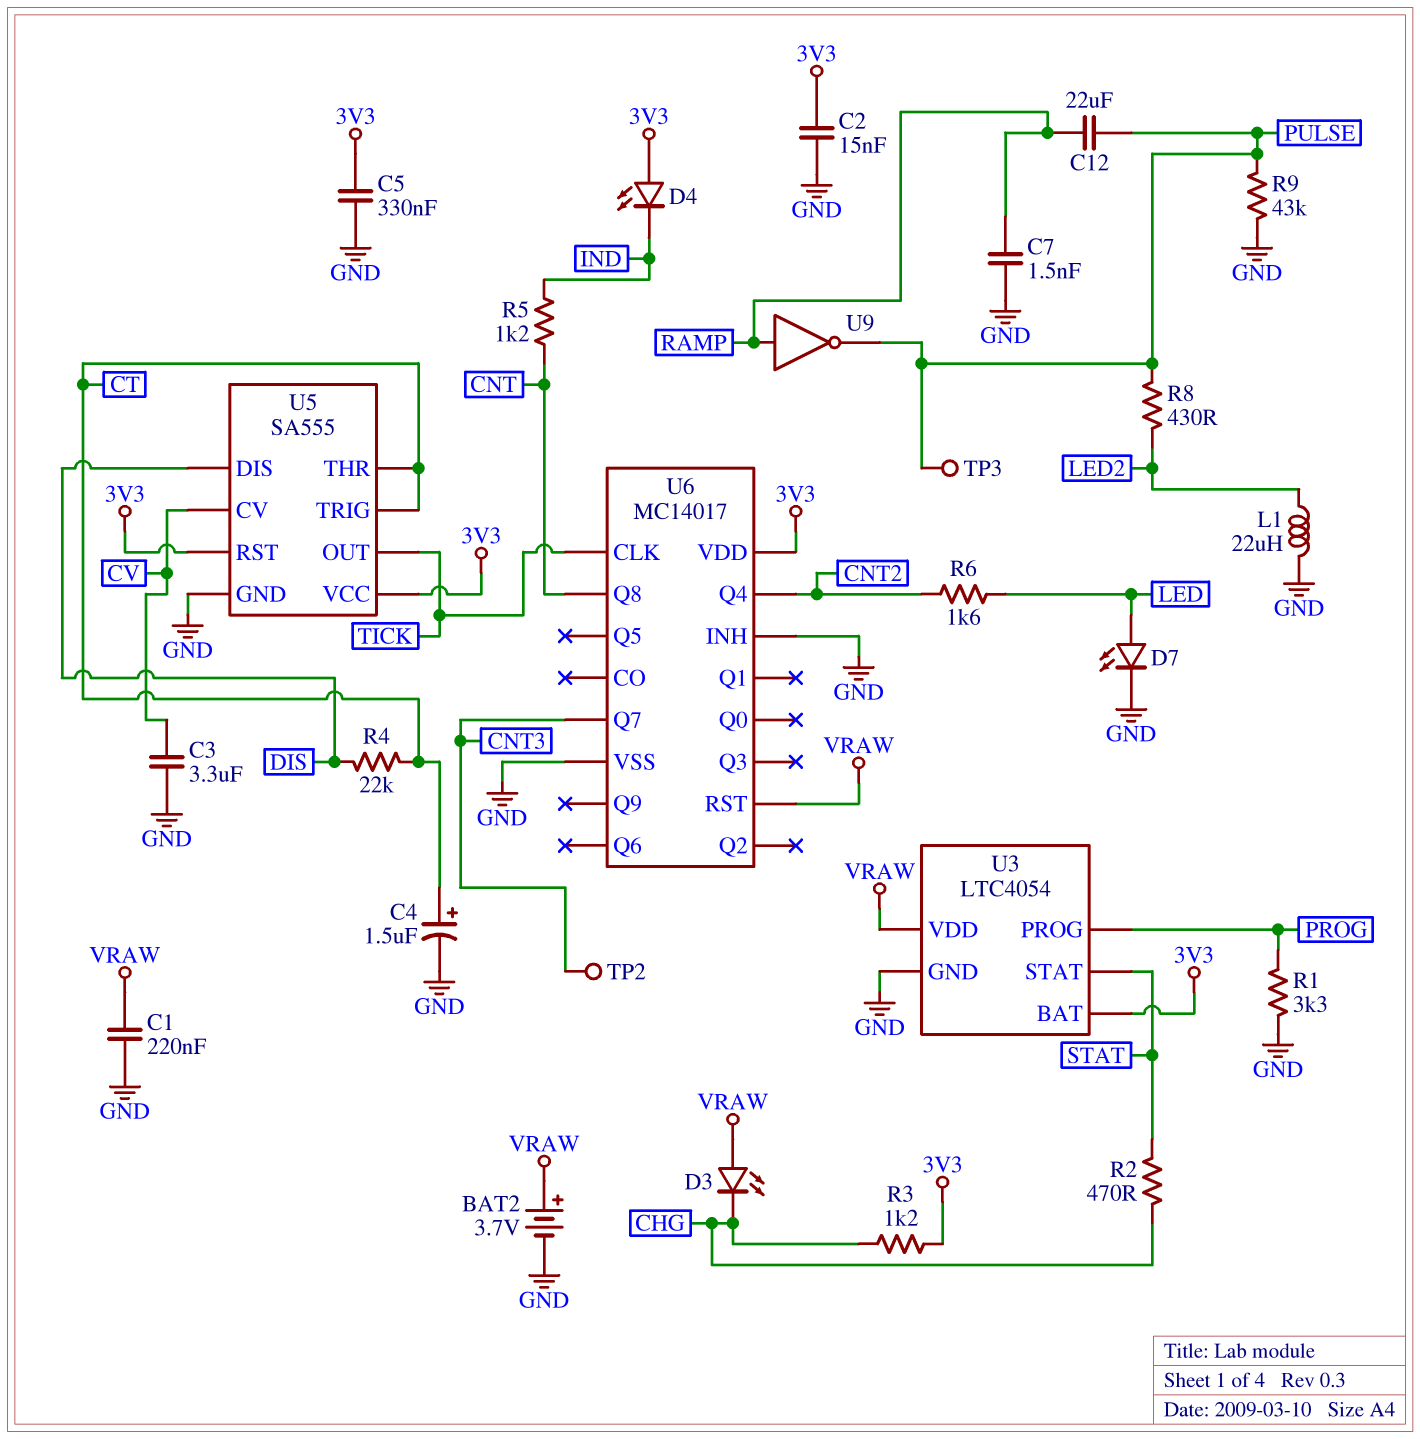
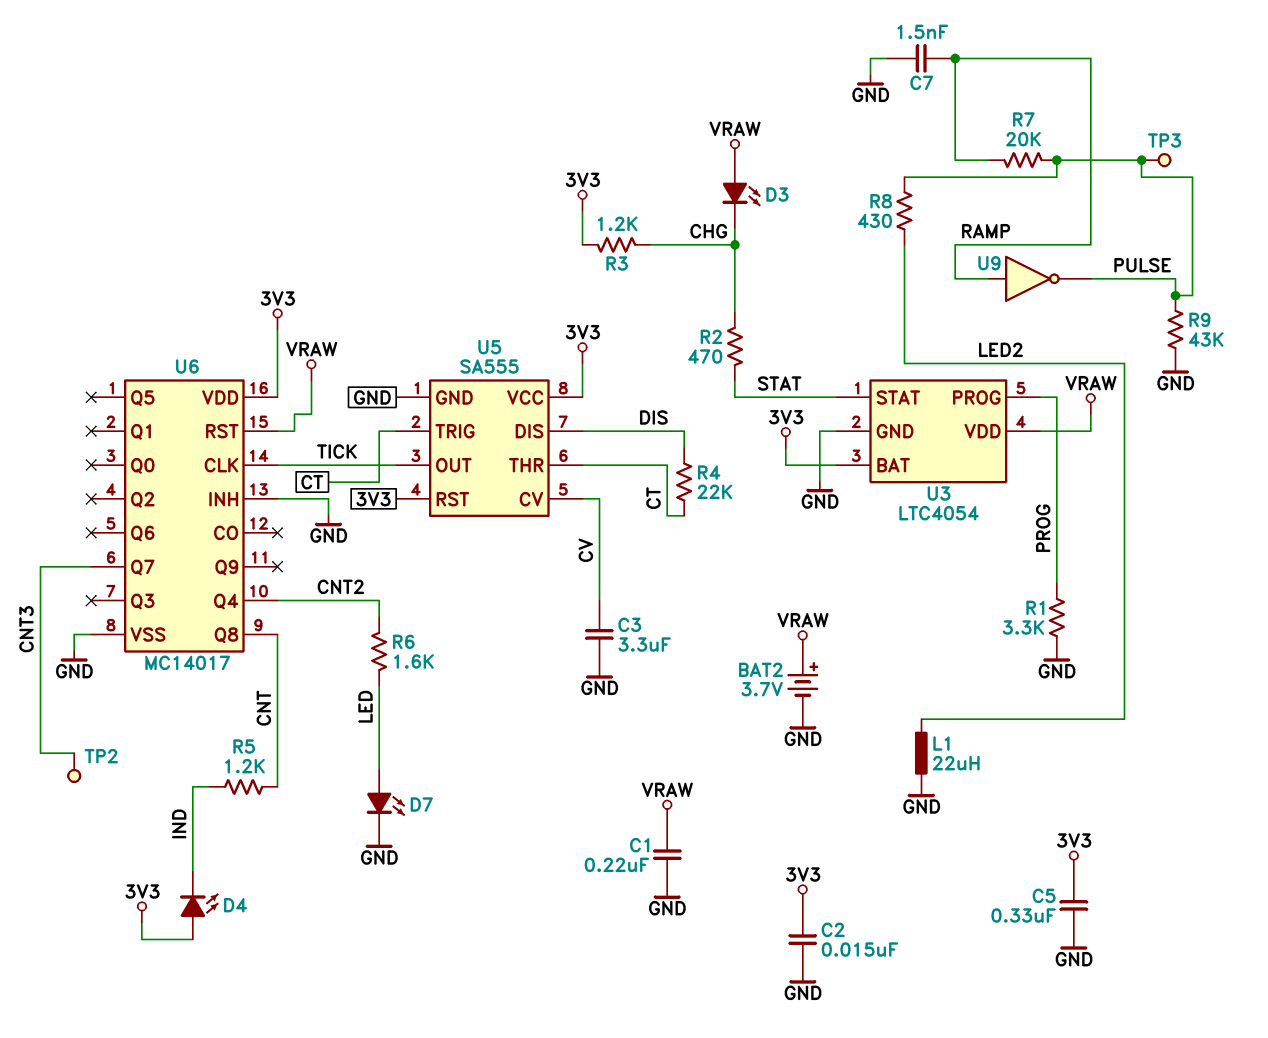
C4: 1.5uF (plus CT, minus GND) -> none
C12: 22uF (PULSE, RAMP) -> none
R7: none -> 20k (PULSE, RAMP)

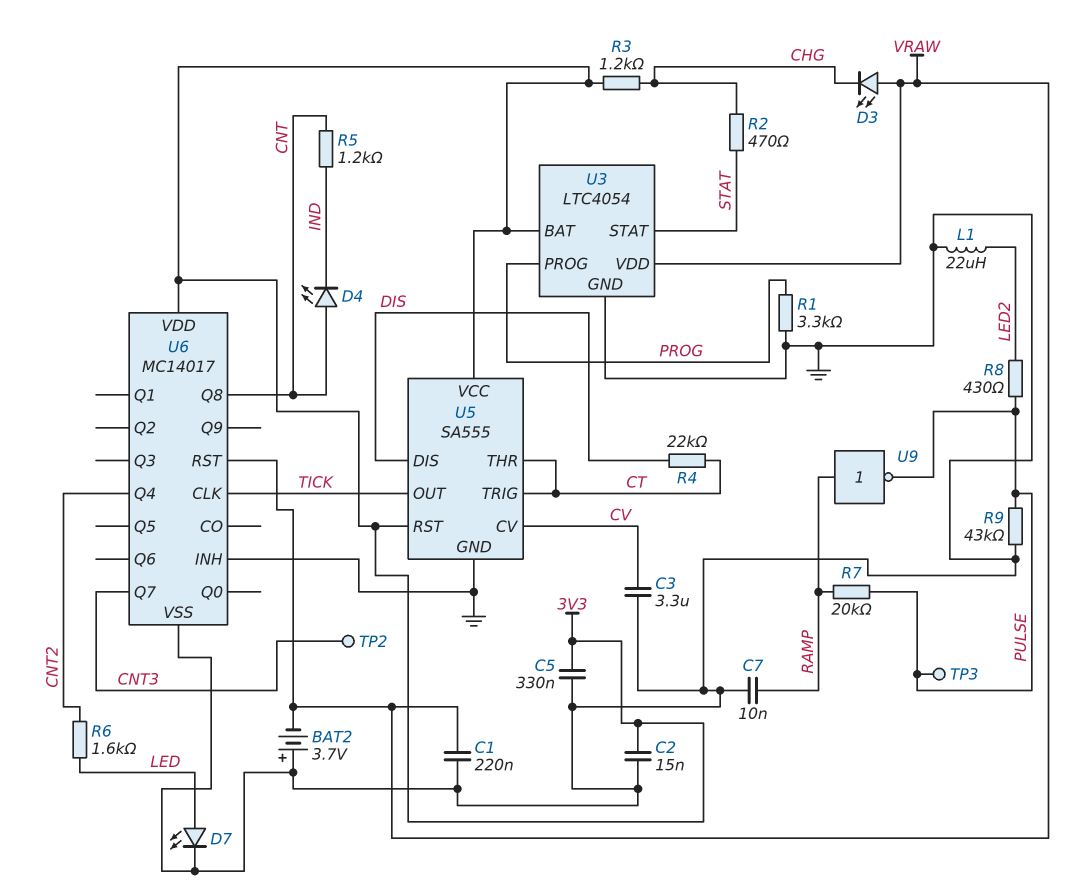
BAT2: 3.7V (plus VRAW, minus GND) -> 3.7V (plus GND, minus VRAW)
C7: 1.5nF (GND, RAMP) -> 10nF (GND, RAMP)
D4: LED (A 3V3, K IND) -> LED (A CNT, K IND)

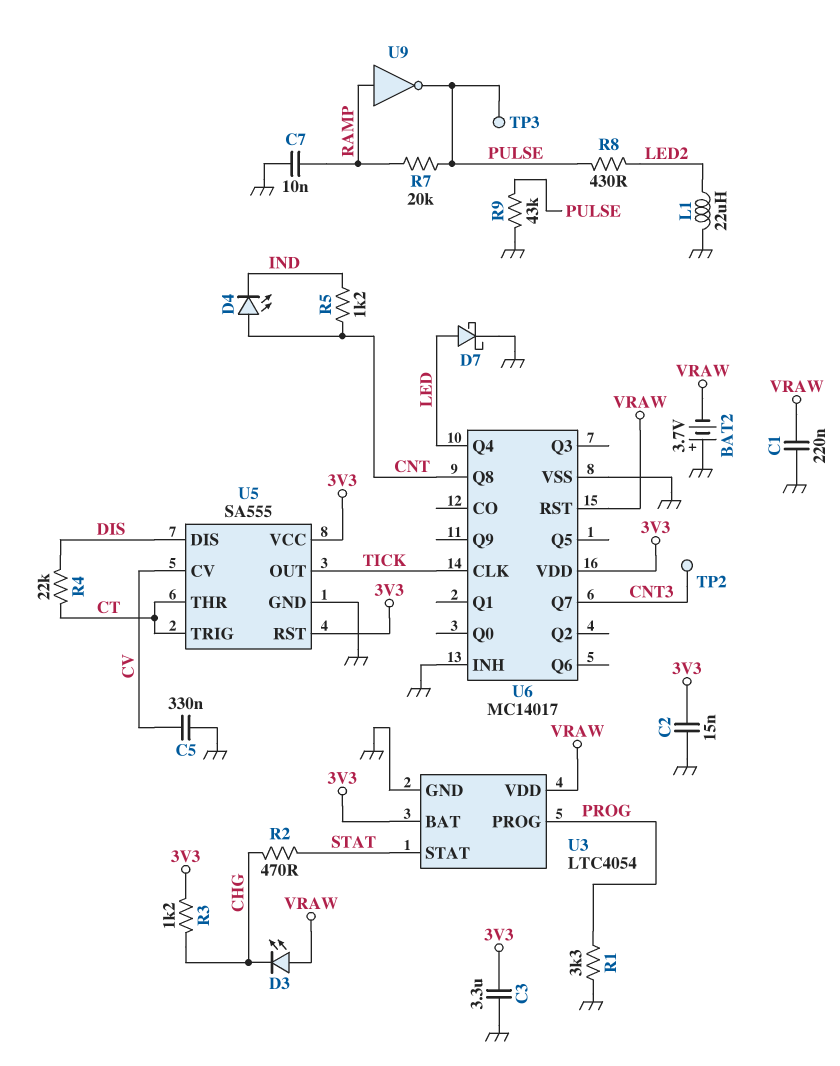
C3: 3.3uF (CV, GND) -> 3.3uF (3V3, GND)
C5: 330nF (3V3, GND) -> 330nF (CV, GND)
D7: LED (A LED, K GND) -> schottky (A LED, K GND)
R6: 1.6k (CNT2, LED) -> none
U6 pin Q4: CNT2 -> LED

